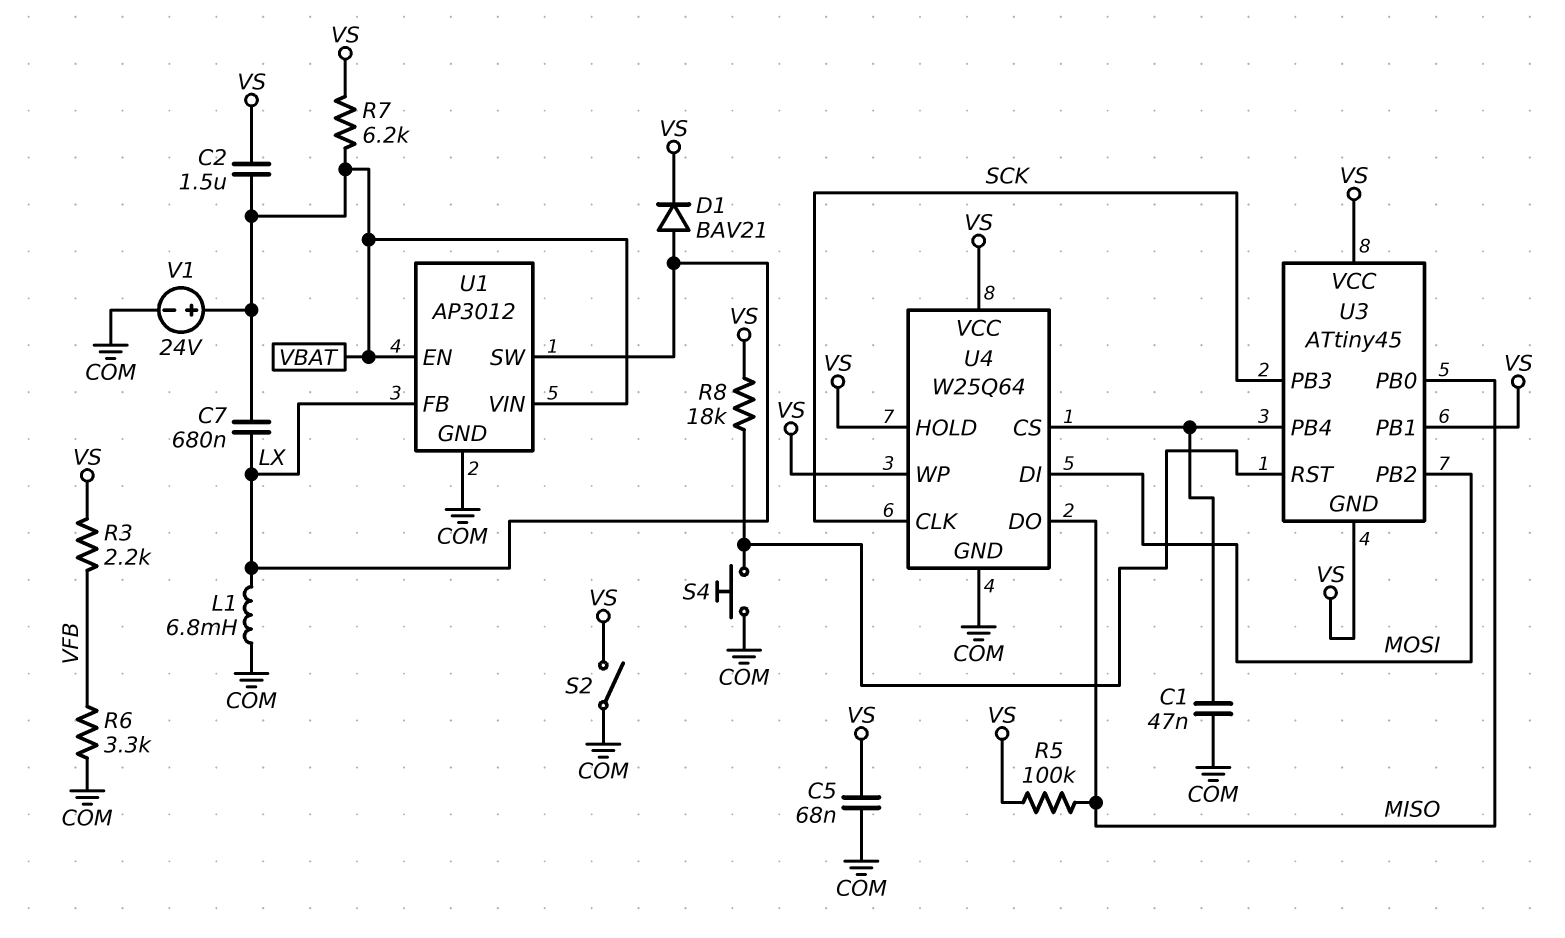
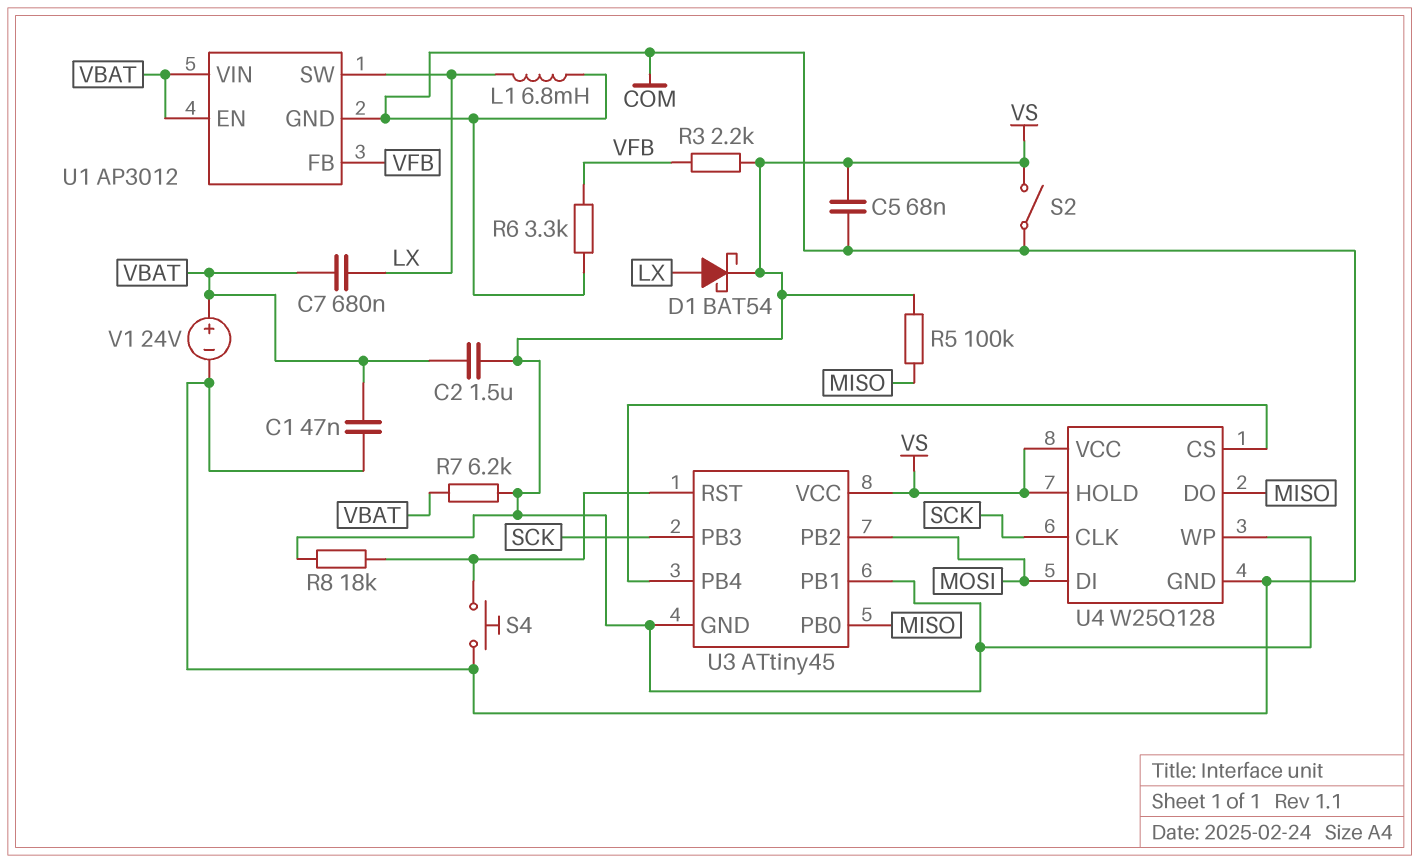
C1: 47nF (COM, U3/PB4) -> 47nF (COM, VBAT)
D1: diode BAV21 (A LX, K VS) -> schottky BAT54 (A LX, K VS)
U1 pin FB: LX -> VFB
U4: W25Q64 -> W25Q128

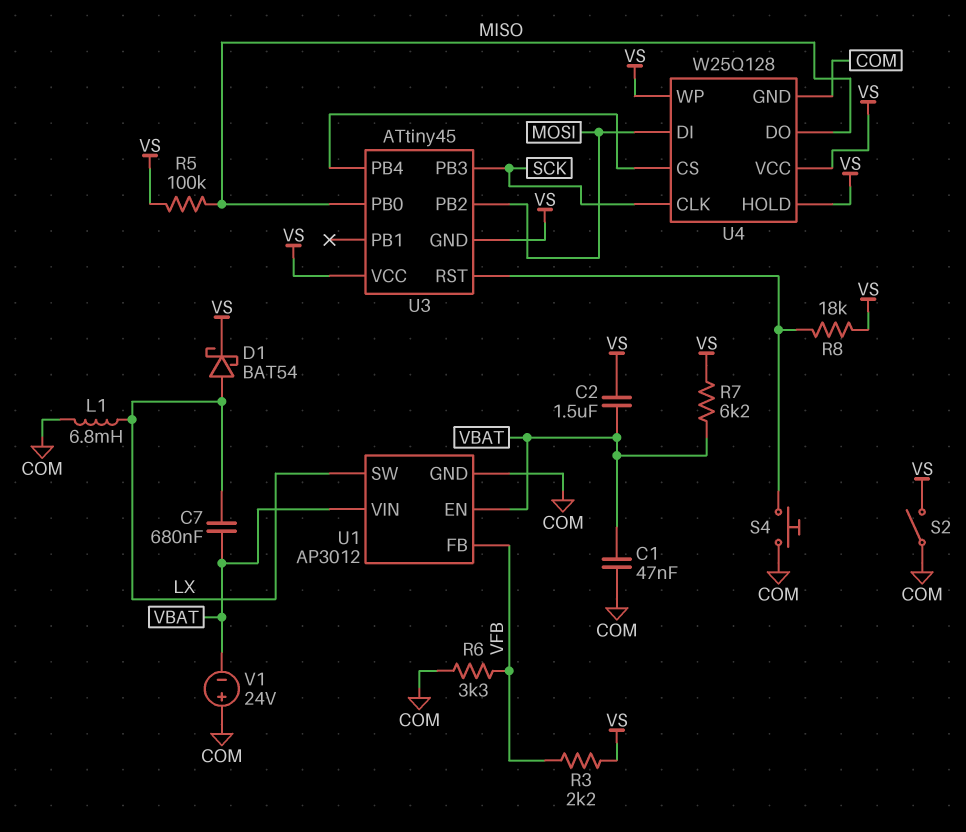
C5: 68nF (COM, VS) -> none
U3 pin PB1: VS -> none
V1: 24V (plus VBAT, minus COM) -> 24V (plus COM, minus VBAT)

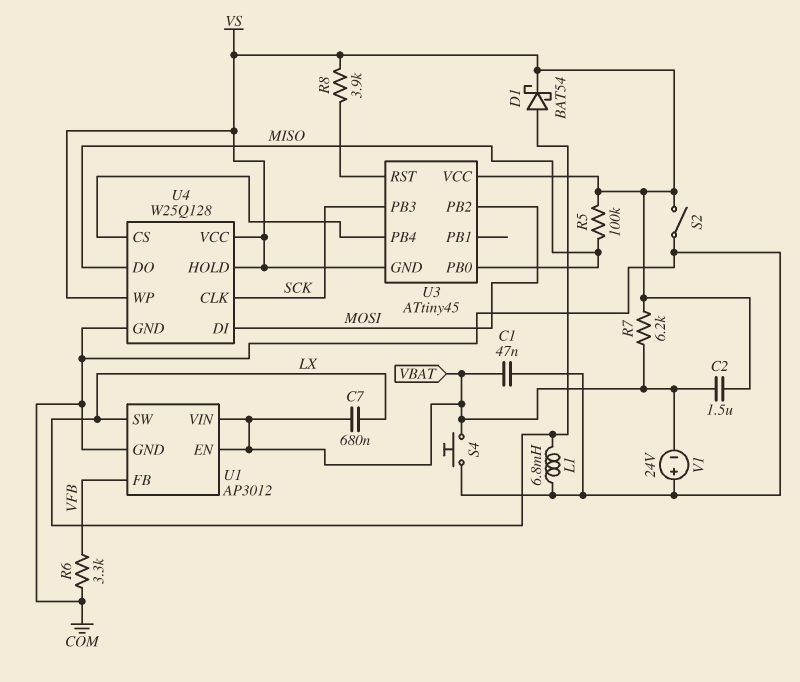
R3: 2.2k (VFB, VS) -> none
R8: 18k (U3/RST, VS) -> 3.9k (U3/RST, VS)
S4: button (COM, U3/RST) -> button (COM, VBAT)

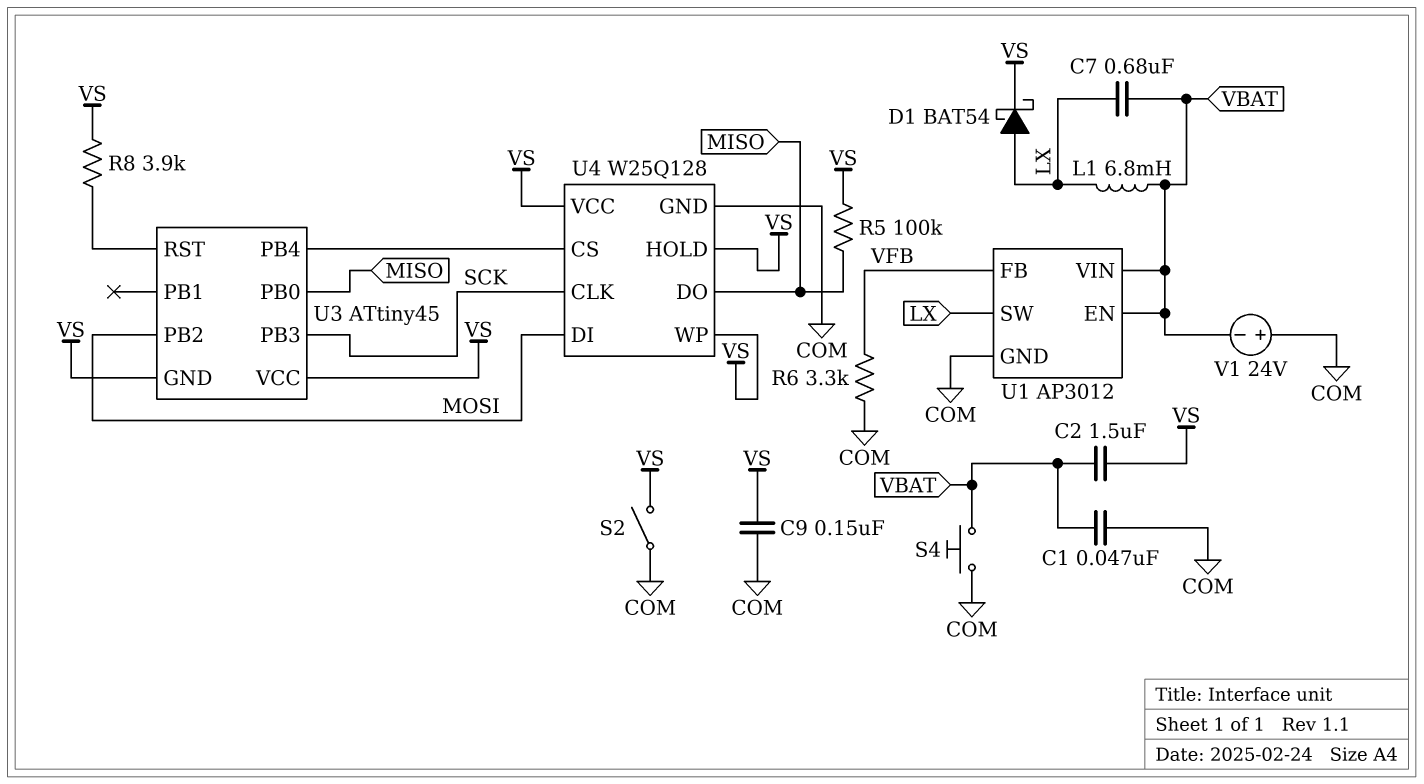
C9: none -> 150nF (COM, VS)
L1: 6.8mH (COM, LX) -> 6.8mH (LX, VBAT)
R7: 6.2k (VBAT, VS) -> none

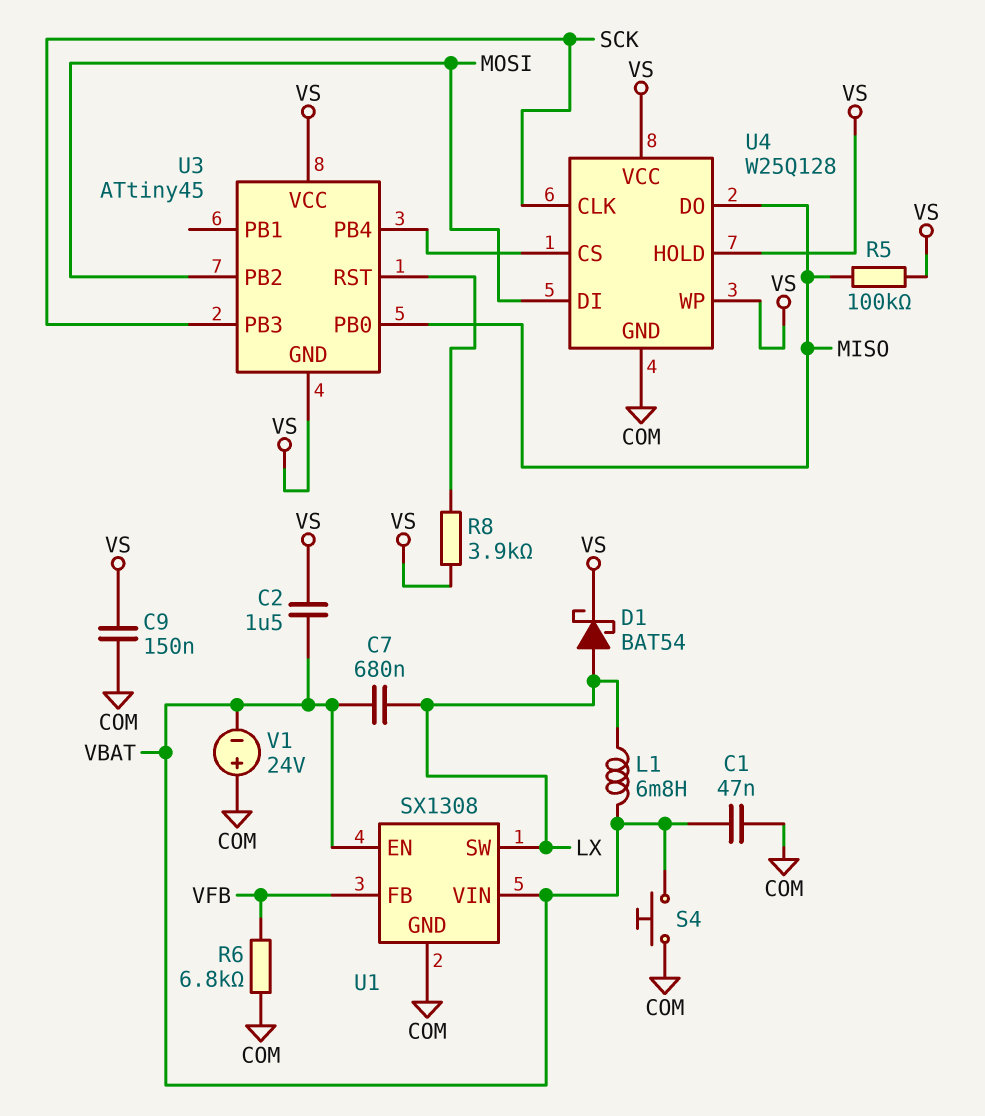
R6: 3.3k (COM, VFB) -> 6.8k (COM, VFB)
S2: switch (COM, VS) -> none
U1: AP3012 -> SX1308

